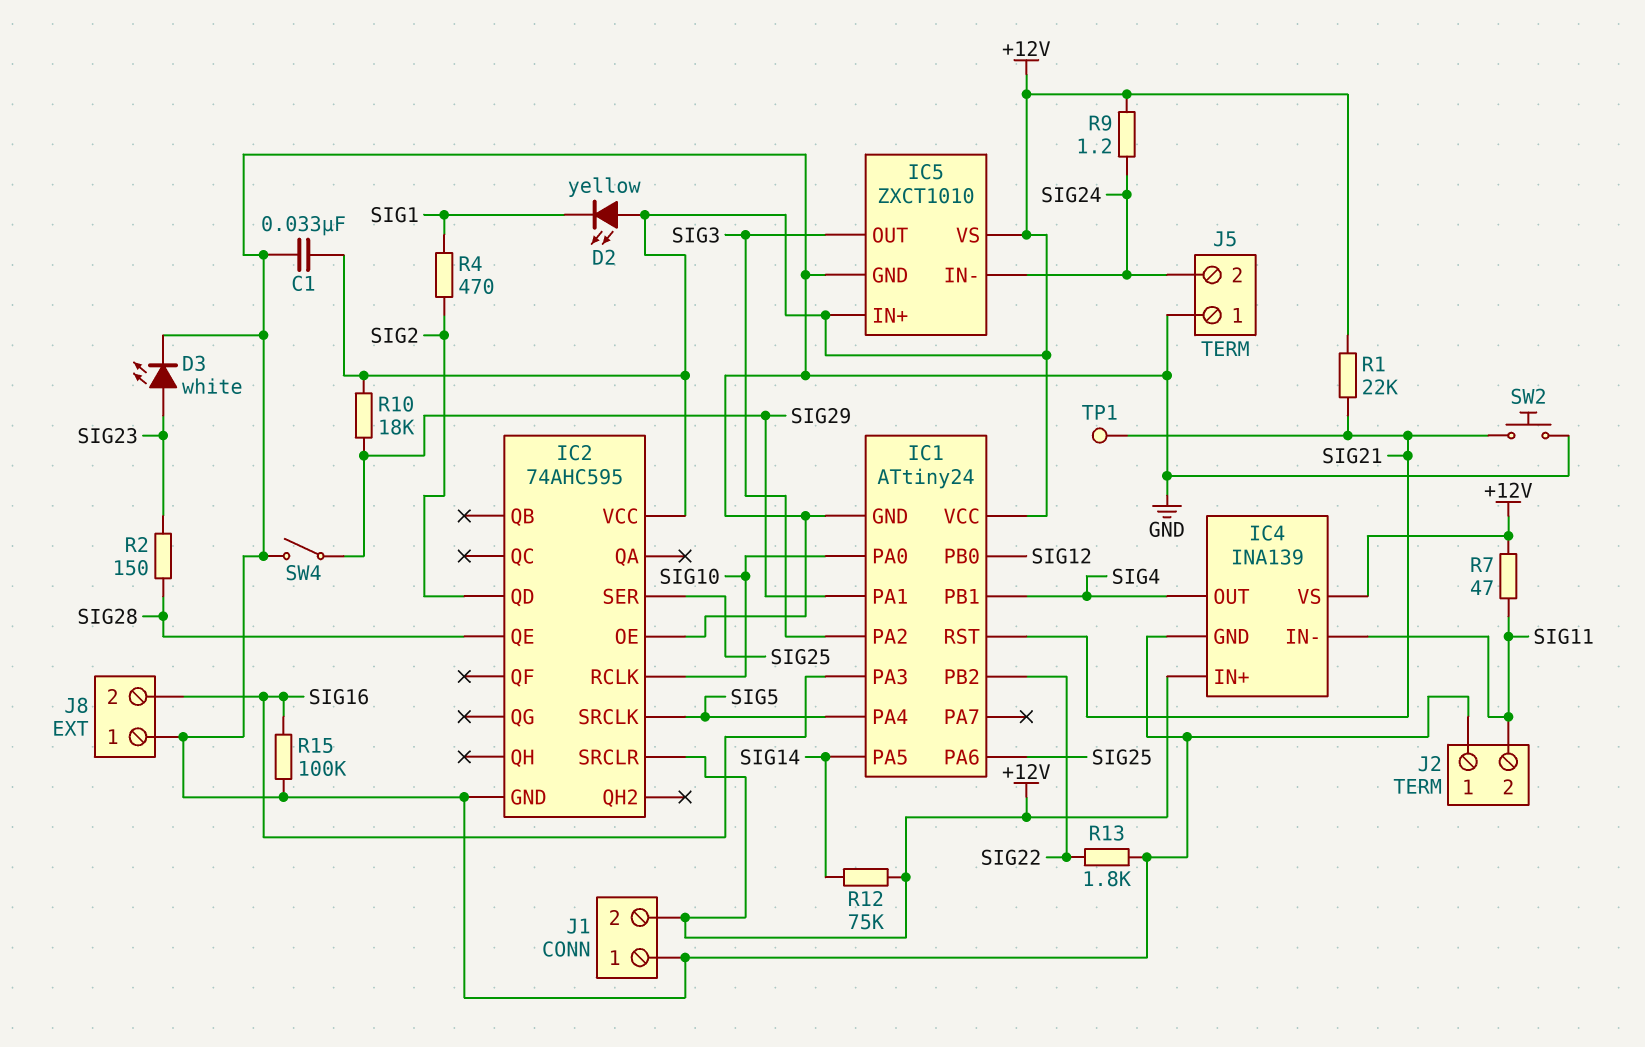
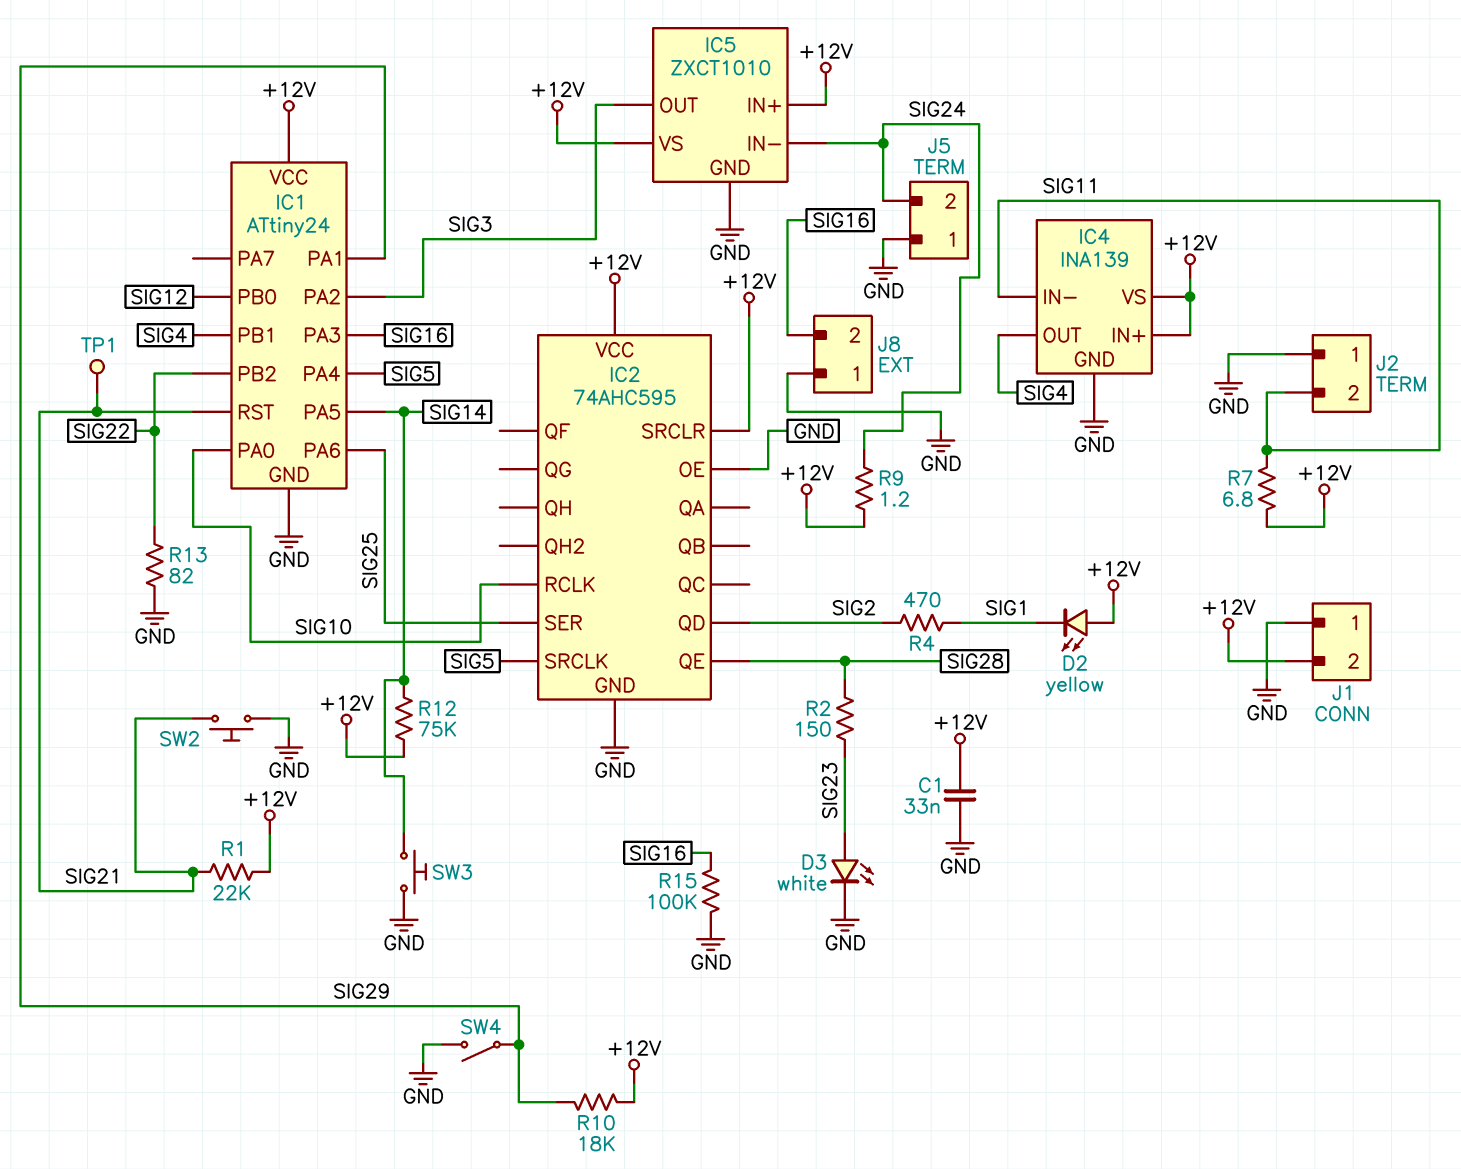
R7: 47 (+12V, SIG11) -> 6.8 (+12V, SIG11)
R13: 1.8k (GND, SIG22) -> 82 (GND, SIG22)
SW3: none -> button (GND, SIG14)

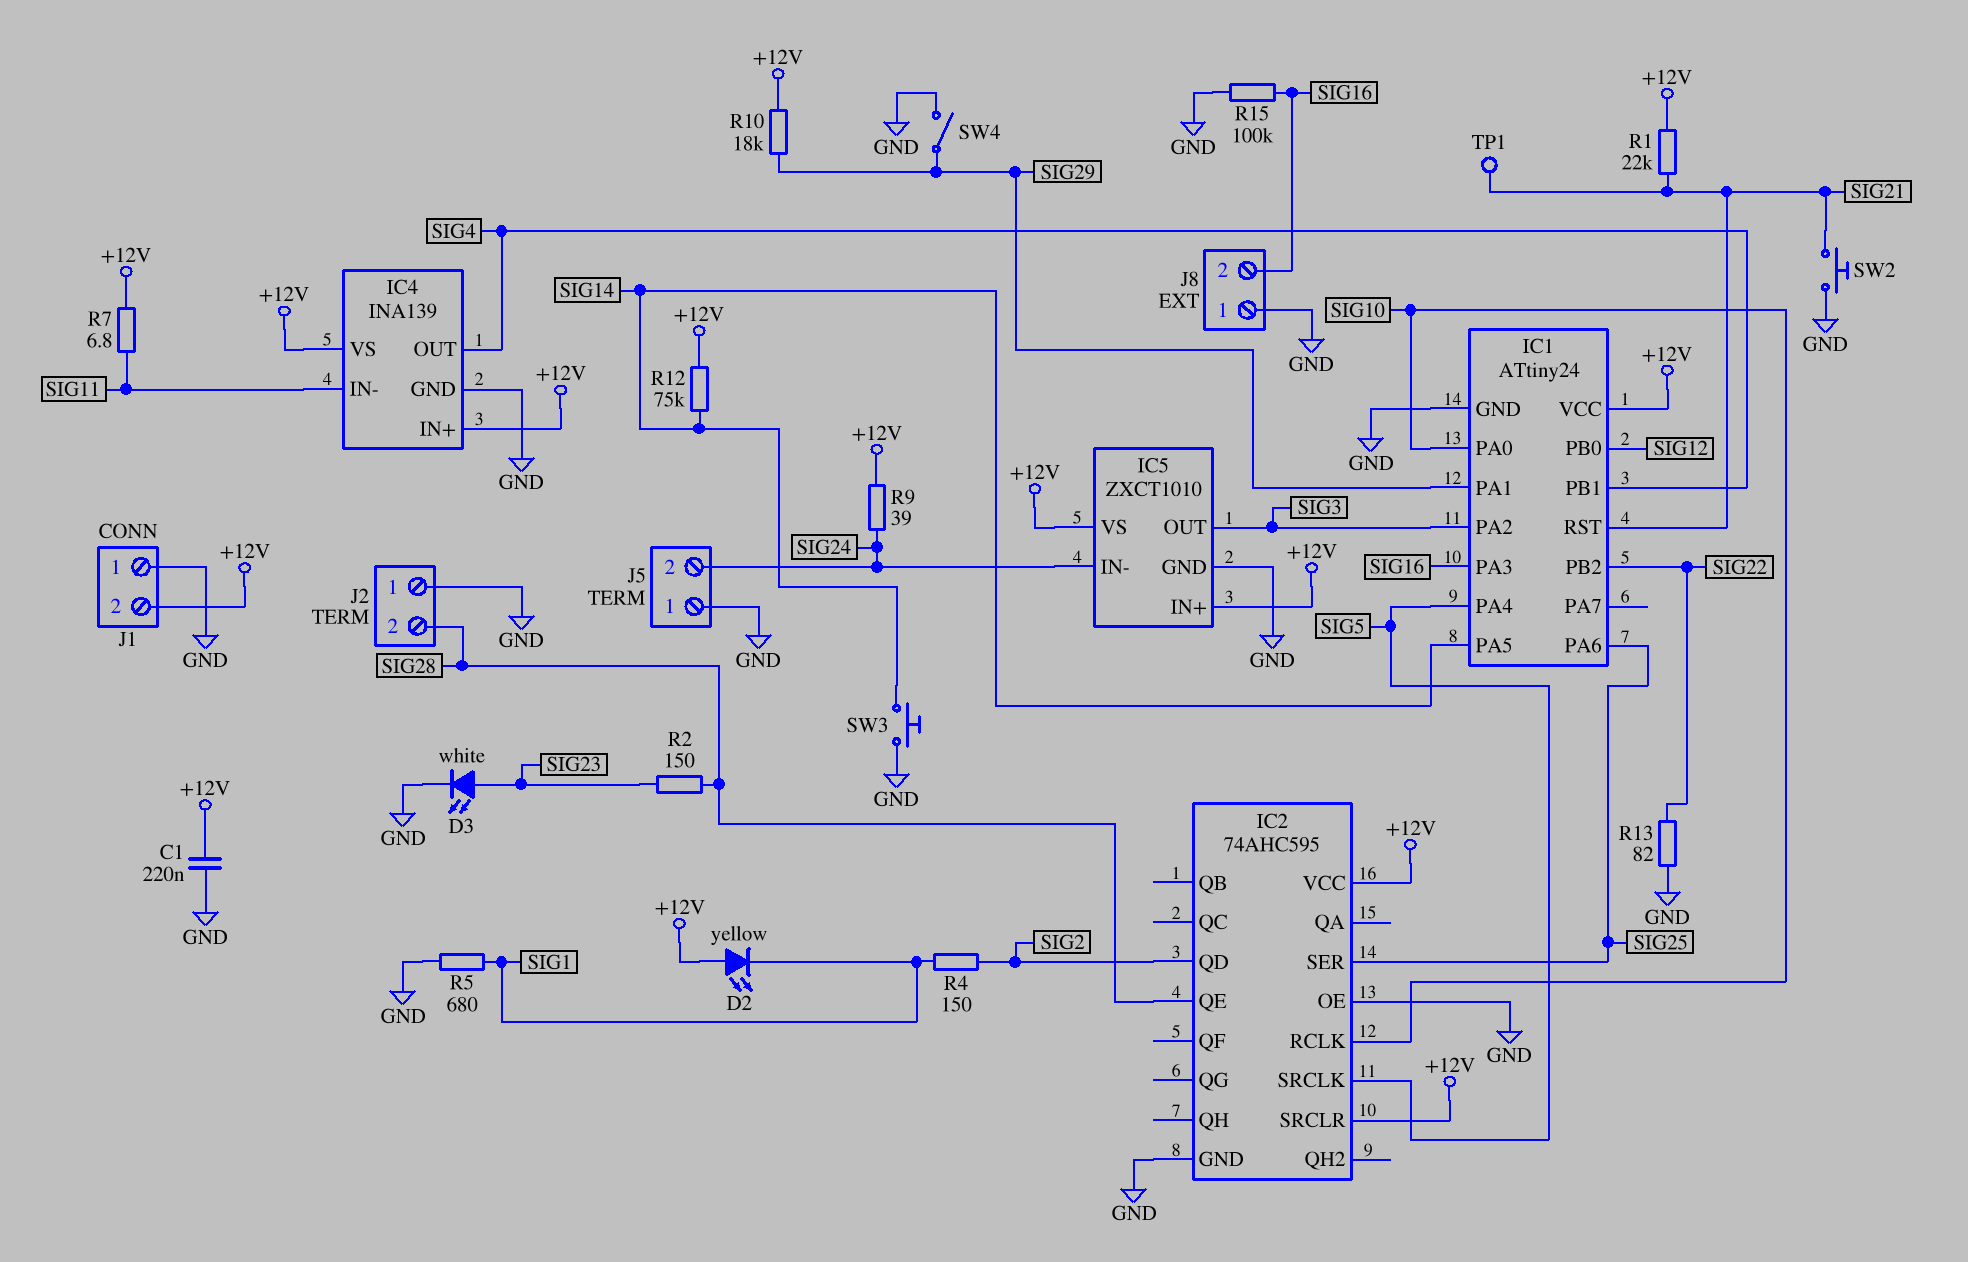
C1: 33nF (+12V, GND) -> 220nF (+12V, GND)
J2 pin 2: SIG11 -> SIG28
R4: 470 (SIG1, SIG2) -> 150 (SIG1, SIG2)
R5: none -> 680 (GND, SIG1)
R9: 1.2 (+12V, SIG24) -> 39 (+12V, SIG24)

